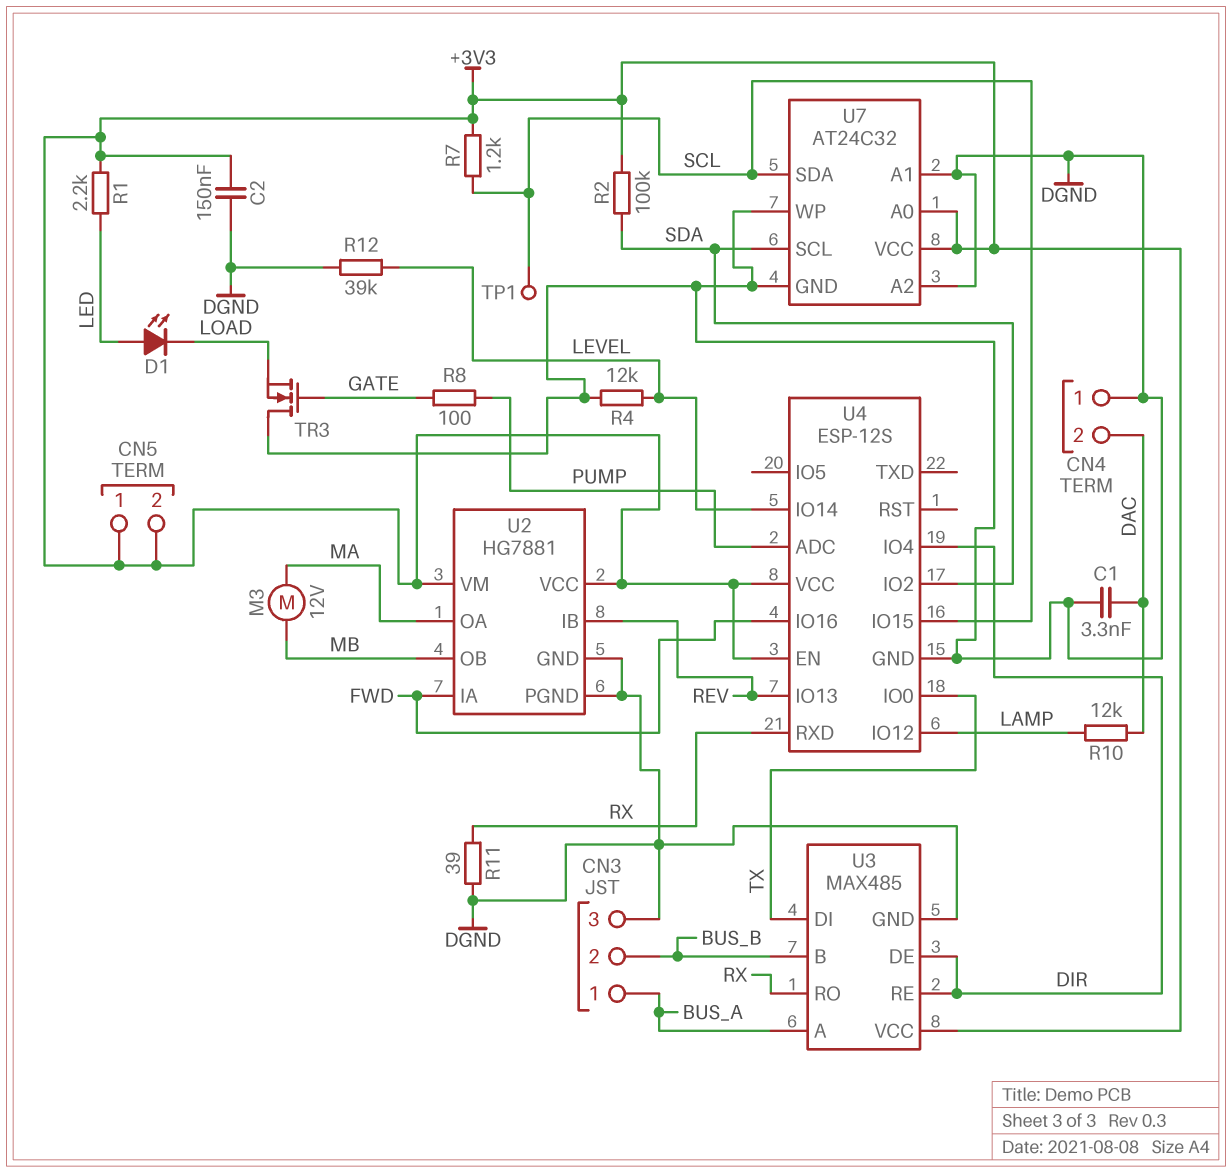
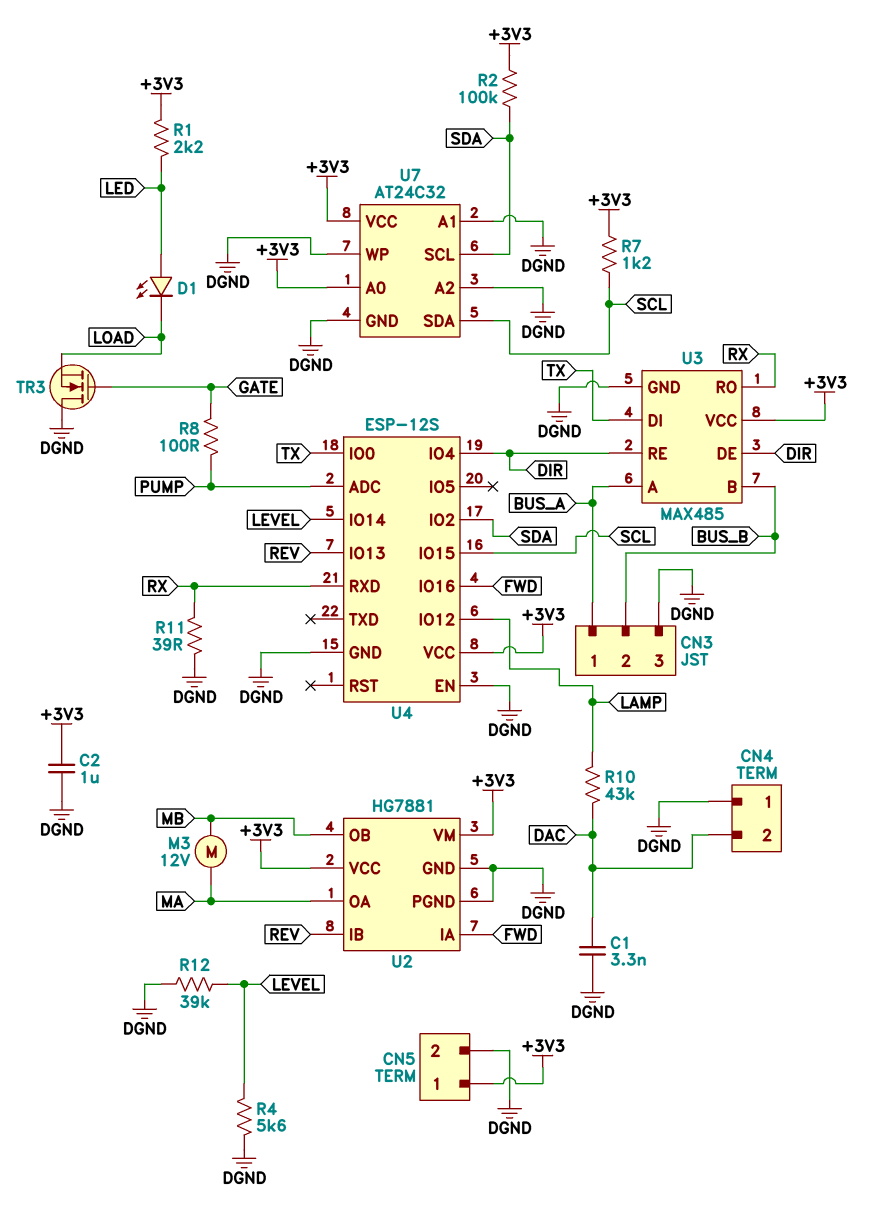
C2: 150nF (+3V3, DGND) -> 1uF (+3V3, DGND)
CN5 pin 2: +3V3 -> DGND
R4: 12k (DGND, LEVEL) -> 5.6k (DGND, LEVEL)
R10: 12k (DAC, LAMP) -> 43k (DAC, LAMP)
TP1: test point (SCL) -> none
U4 pin EN: +3V3 -> DGND

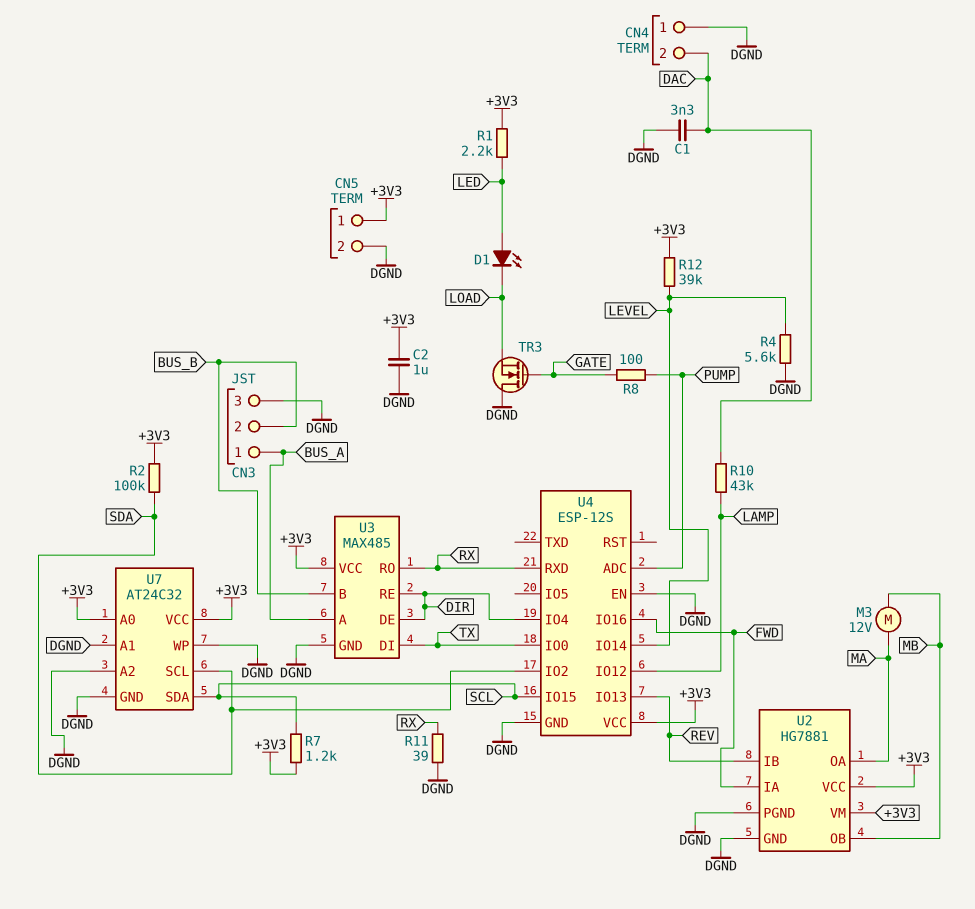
R12: 39k (DGND, LEVEL) -> 39k (+3V3, LEVEL)

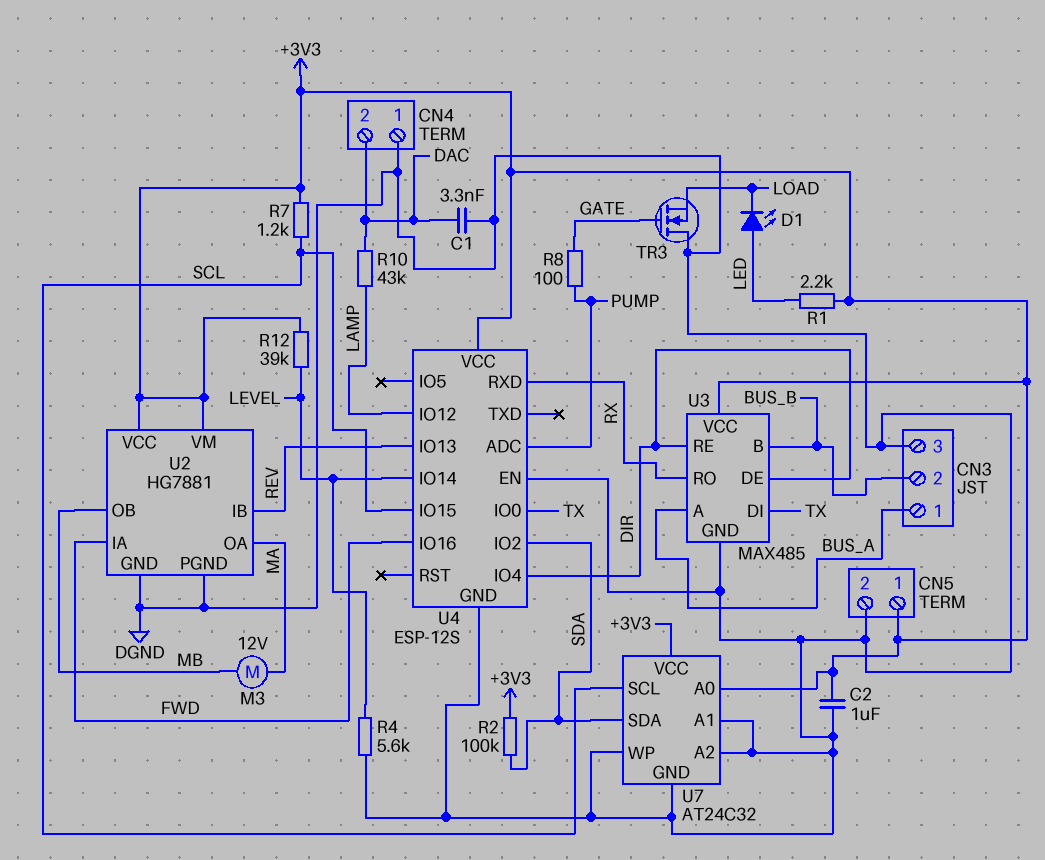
R11: 39 (DGND, RX) -> none
U7 pin SCL: SDA -> SCL
U7 pin SDA: SCL -> SDA

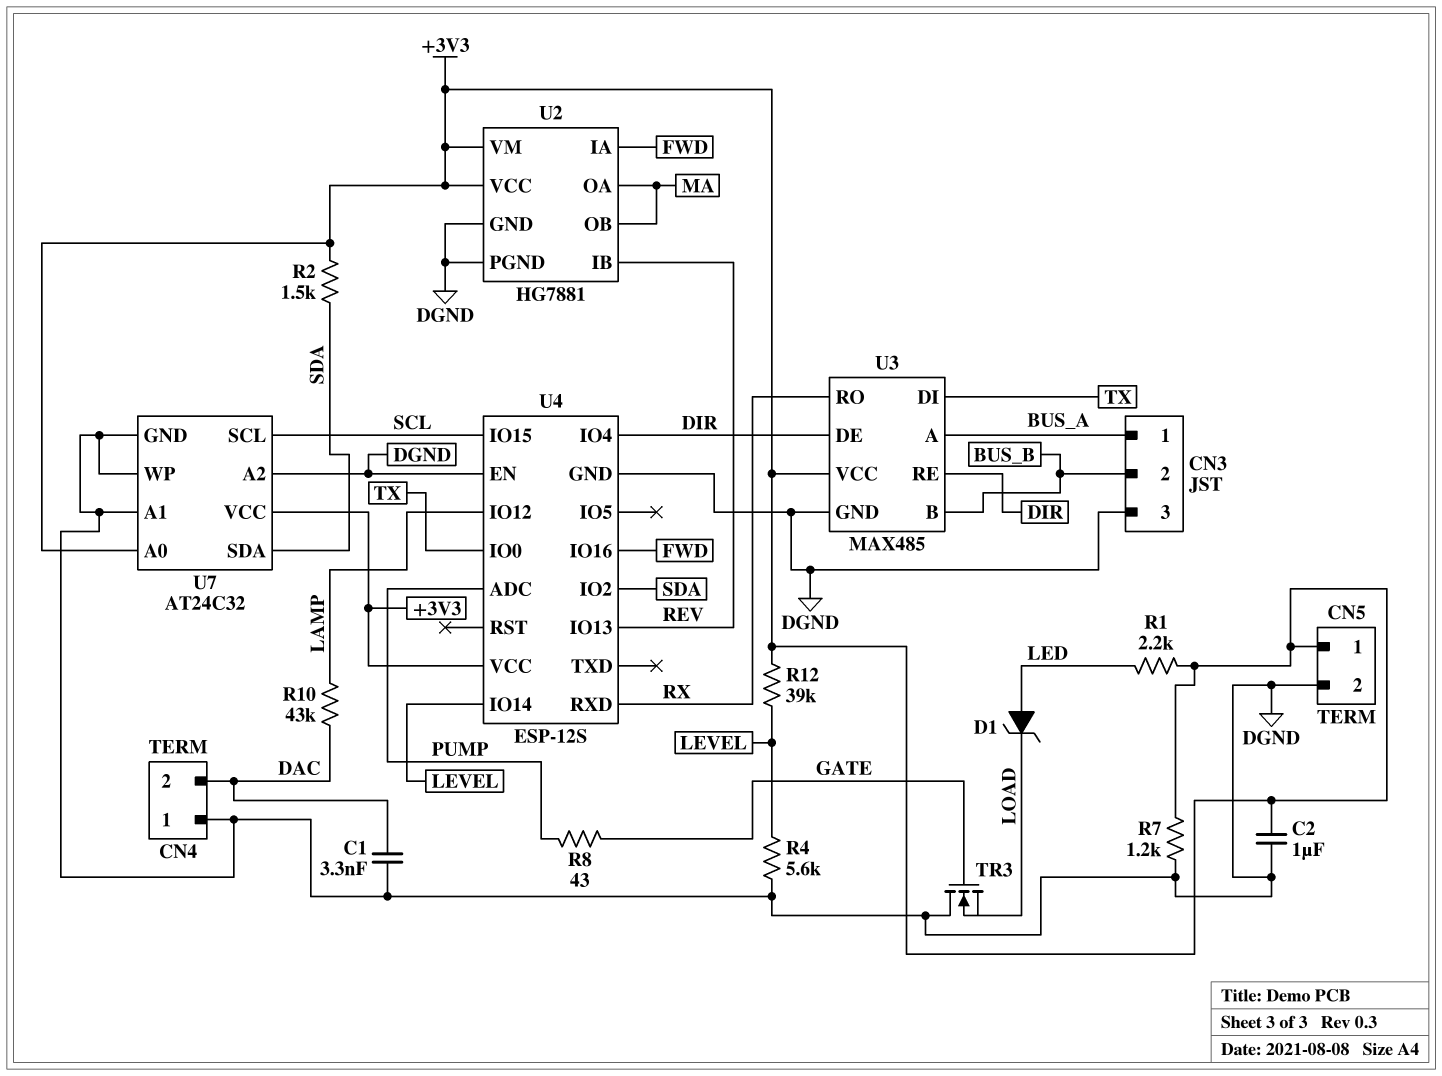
D1: LED (A LED, K LOAD) -> zener (A LED, K LOAD)
M3: motor 12V (MA, MB) -> none
R2: 100k (+3V3, SDA) -> 1.5k (+3V3, SDA)
R7: 1.2k (+3V3, SCL) -> 1.2k (+3V3, DGND)
R8: 100 (GATE, PUMP) -> 43 (GATE, PUMP)
U2 pin OB: MB -> MA

